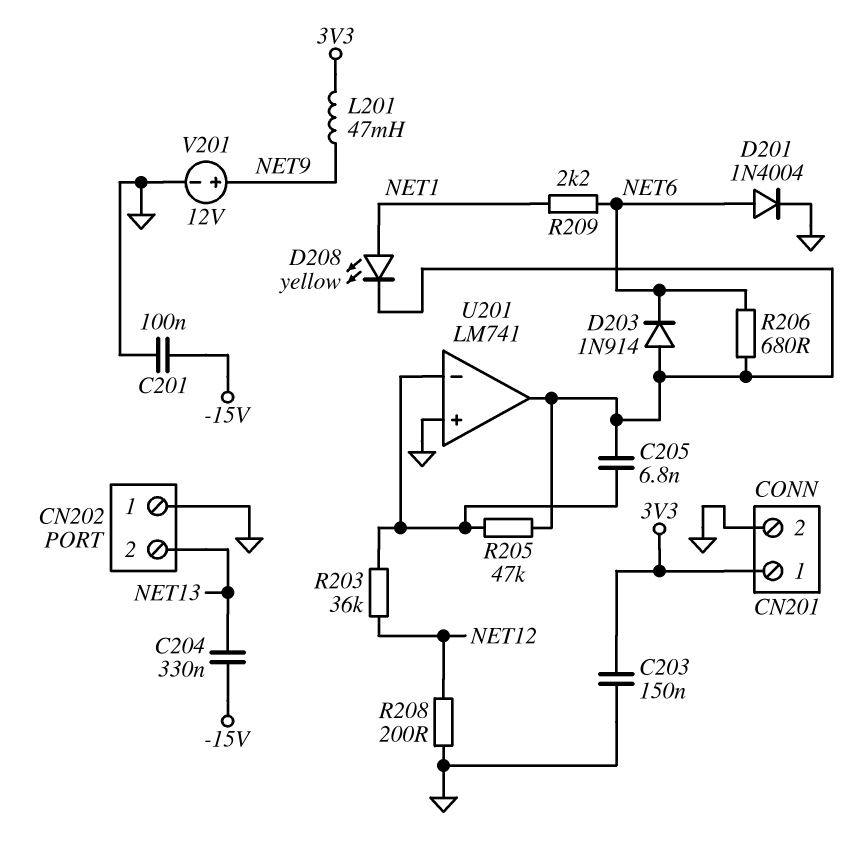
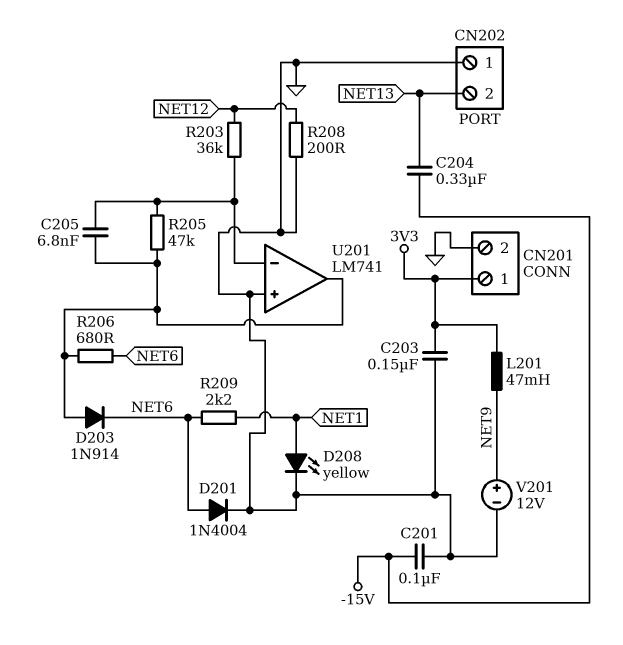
D208: LED yellow (A NET1, K U201/out) -> LED yellow (A NET1, K GND)

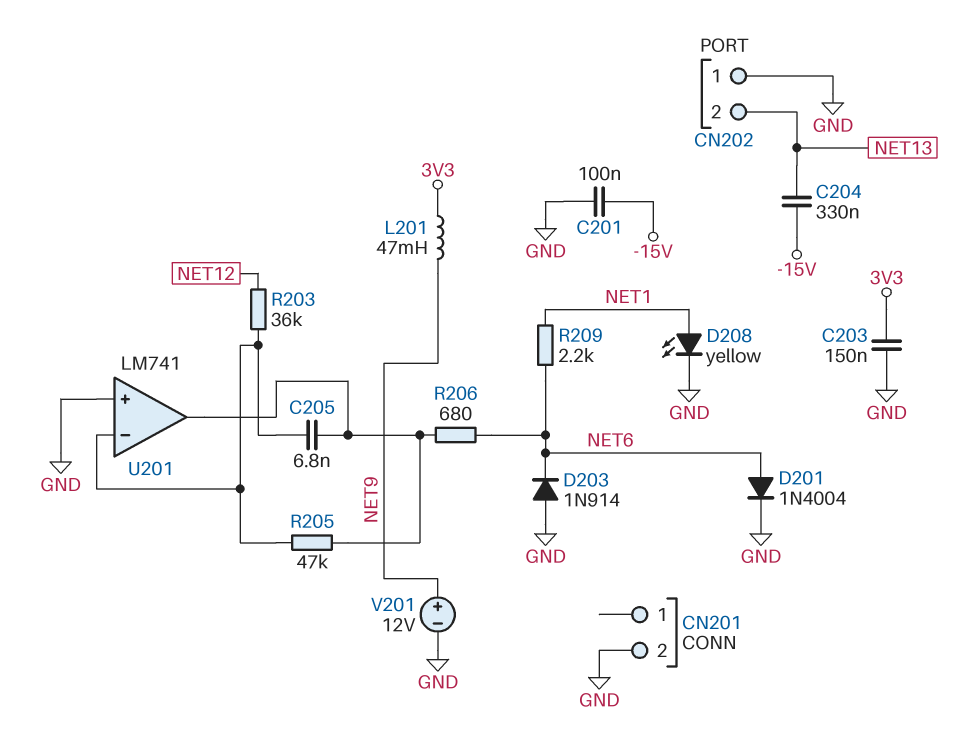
CN201 pin 1: 3V3 -> none
D203: diode 1N914 (A U201/out, K NET6) -> diode 1N914 (A GND, K NET6)
R208: 200 (GND, NET12) -> none

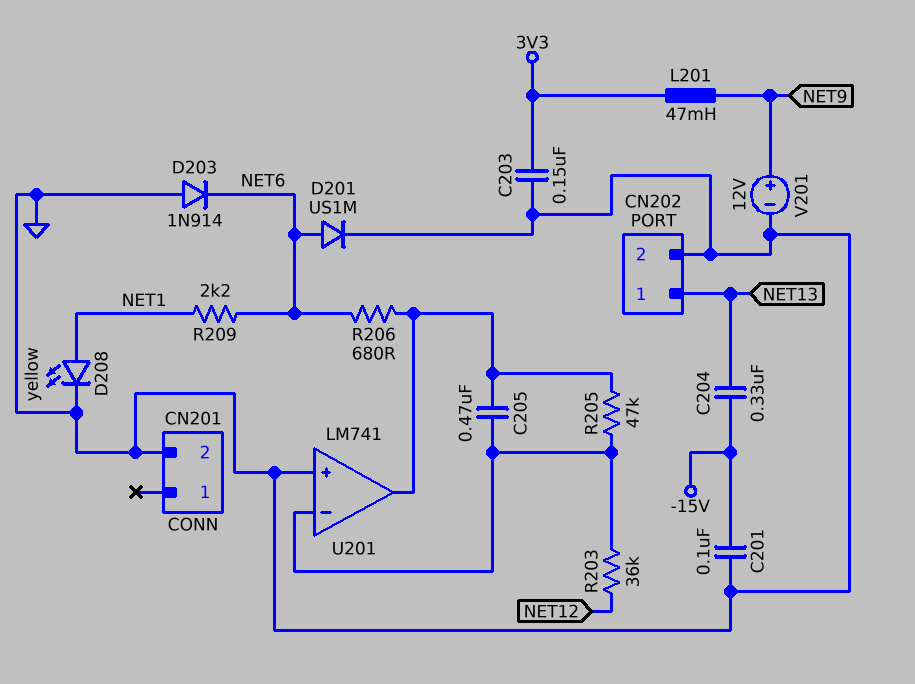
C205: 6.8nF (U201/in-, U201/out) -> 470nF (U201/in-, U201/out)
CN202 pin 1: GND -> NET13
CN202 pin 2: NET13 -> GND
D201: diode 1N4004 (A NET6, K GND) -> diode US1M (A NET6, K GND)

